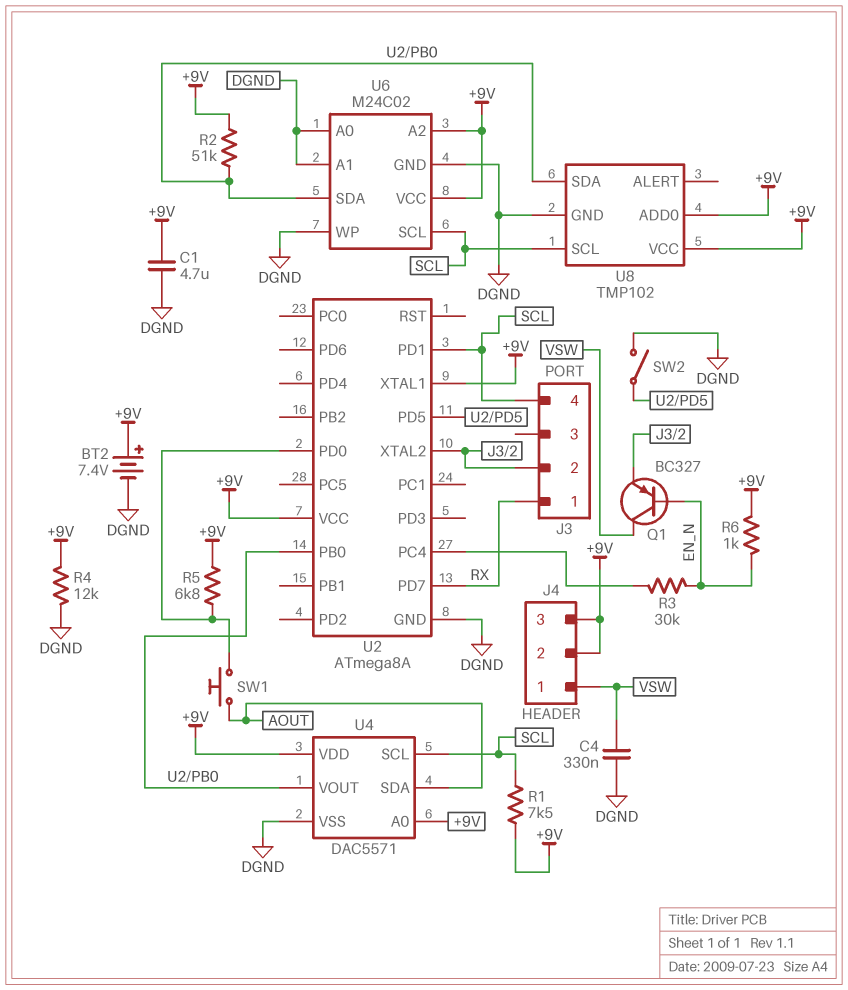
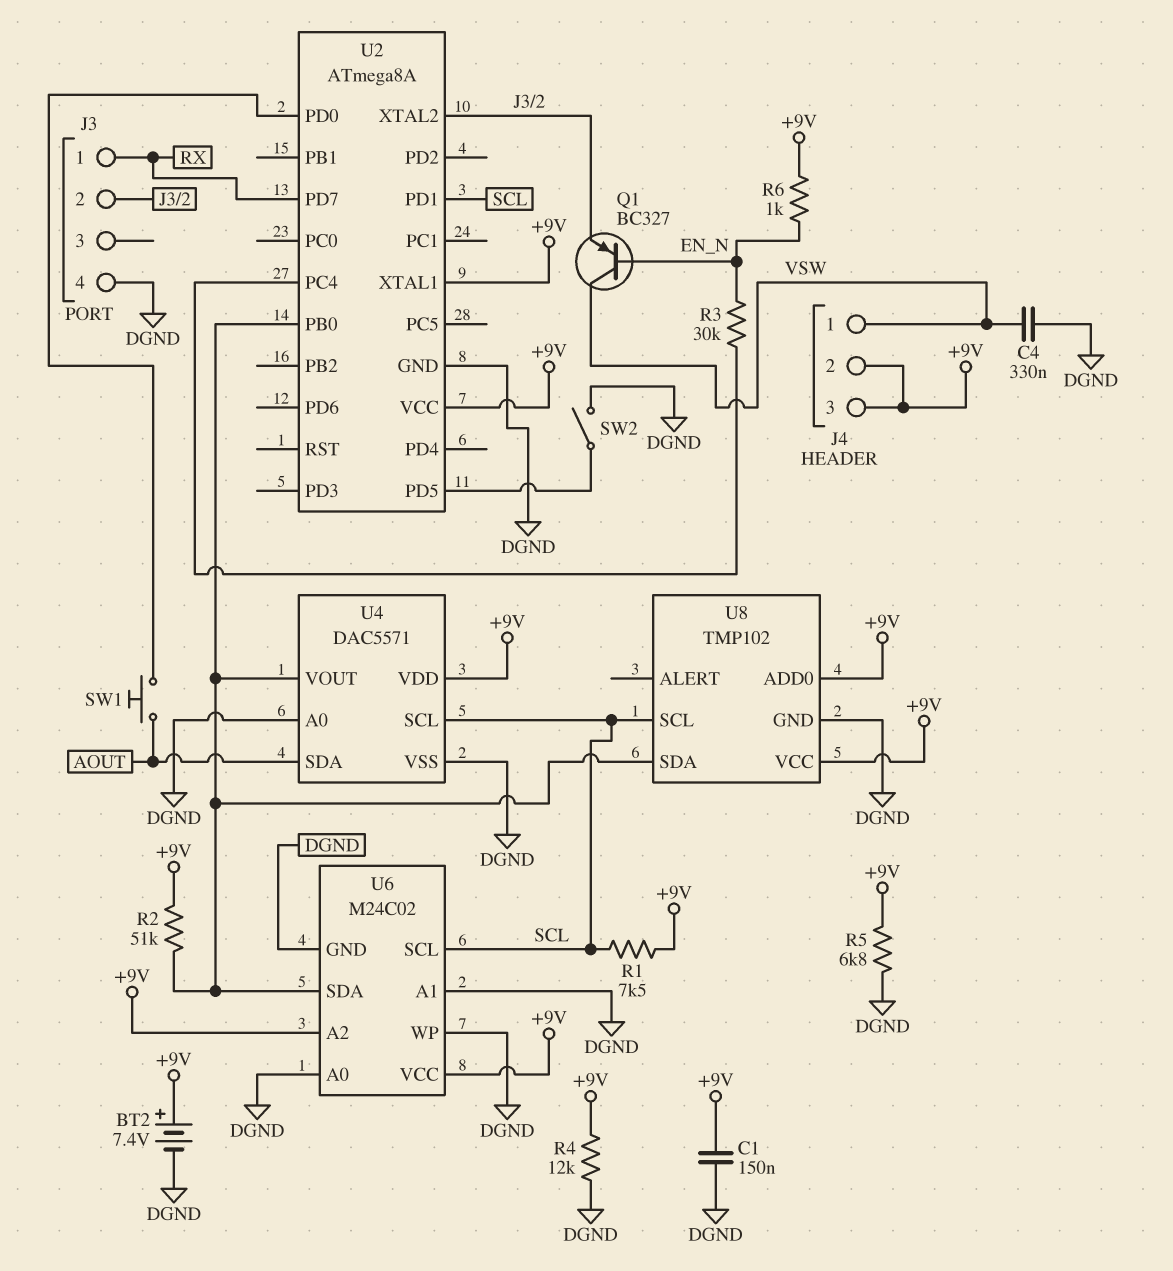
C1: 4.7uF (+9V, DGND) -> 150nF (+9V, DGND)
J3 pin 4: SCL -> DGND
R5: 6.8k (+9V, U2/PD0) -> 6.8k (+9V, DGND)
U4 pin A0: +9V -> DGND

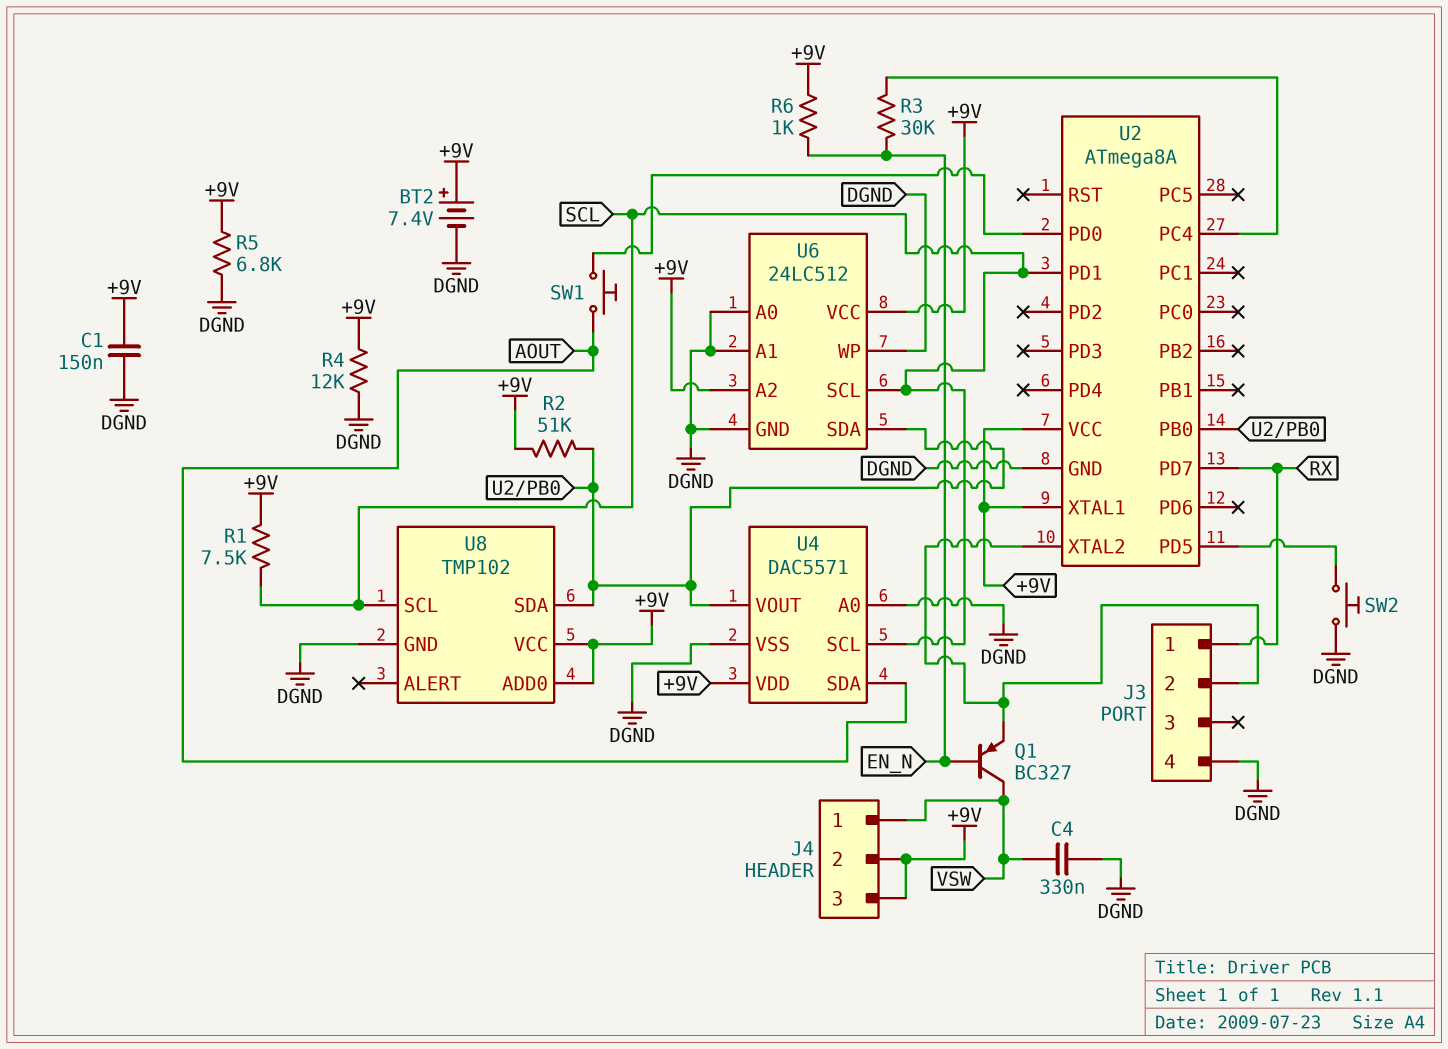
SW2: switch (DGND, U2/PD5) -> button (DGND, U2/PD5)
U6: M24C02 -> 24LC512

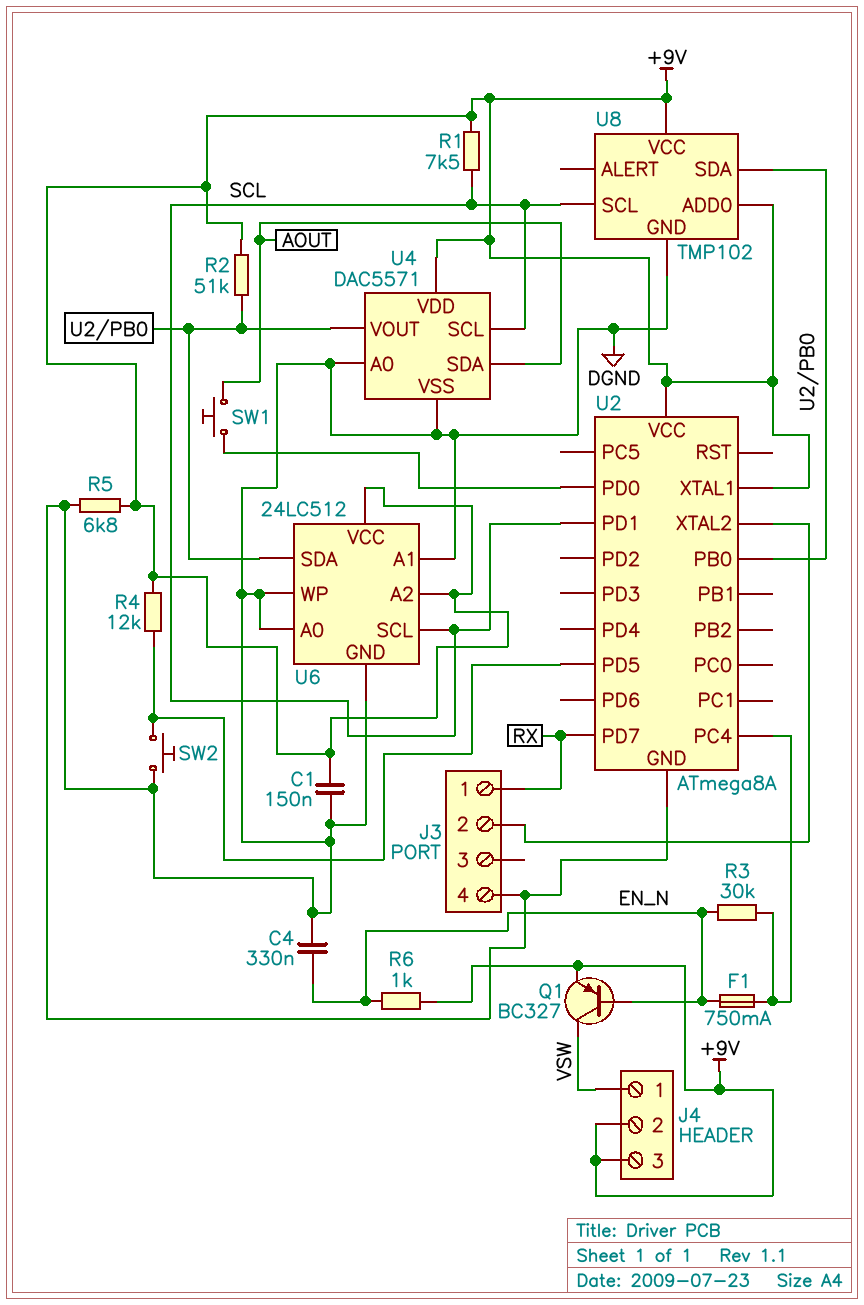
BT2: 7.4V (plus +9V, minus DGND) -> none
C4: 330nF (DGND, VSW) -> 330nF (DGND, EN_N)
F1: none -> 750mA (EN_N, U2/PC4)
Q1: PNP BC327 (B EN_N, C VSW, E J3/2) -> PNP BC327 (B EN_N, C VSW, E +9V)
R4: 12k (+9V, DGND) -> 12k (+9V, U2/PD5)

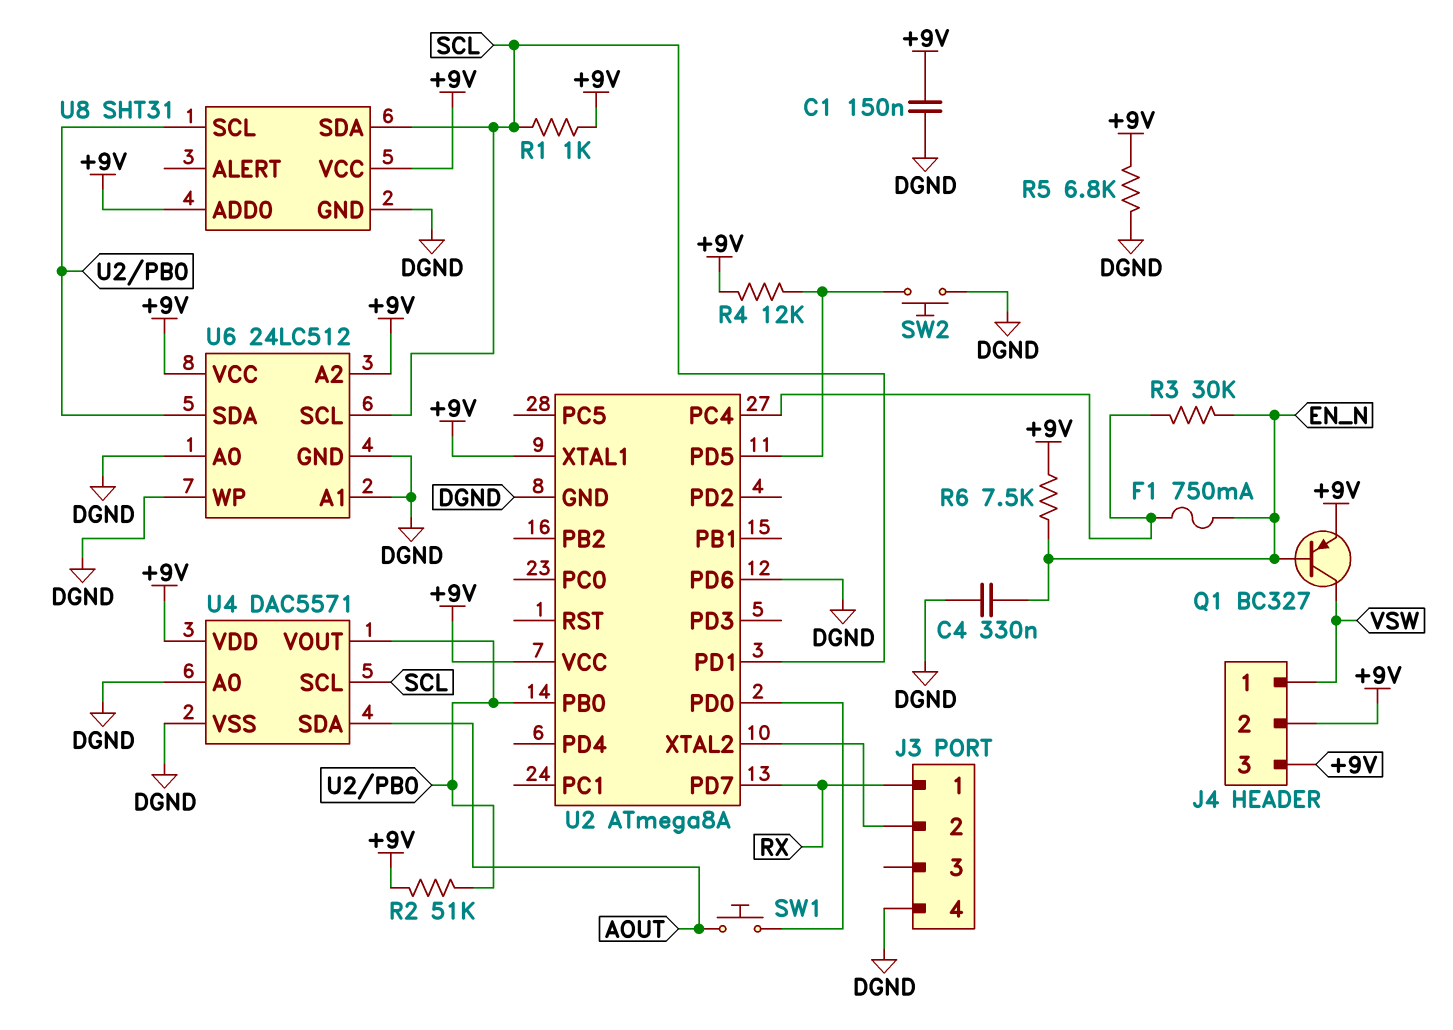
R1: 7.5k (+9V, SCL) -> 1k (+9V, SCL)
R6: 1k (+9V, EN_N) -> 7.5k (+9V, EN_N)
U2 pin PD6: none -> DGND
U8: TMP102 -> SHT31
U8 pin SCL: SCL -> U2/PB0
U8 pin SDA: U2/PB0 -> SCL

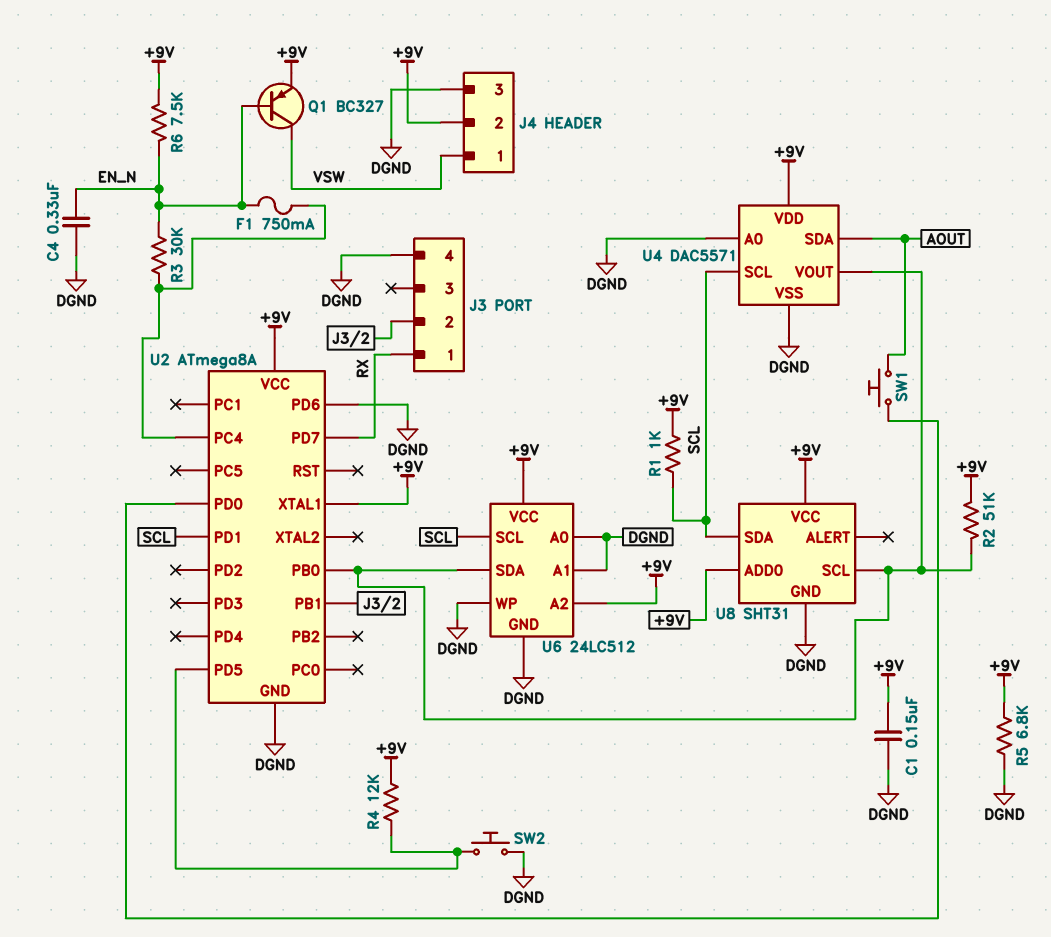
J4 pin 3: +9V -> DGND
U2 pin PB1: none -> J3/2
U2 pin XTAL2: J3/2 -> none

